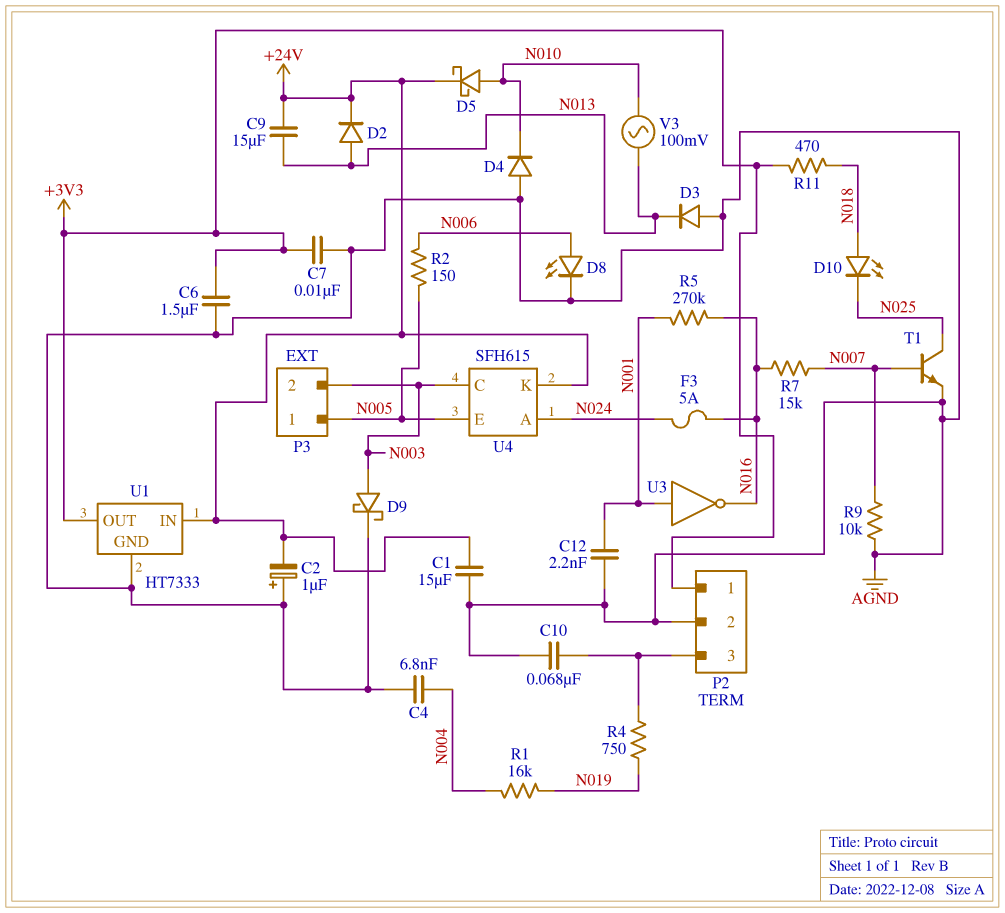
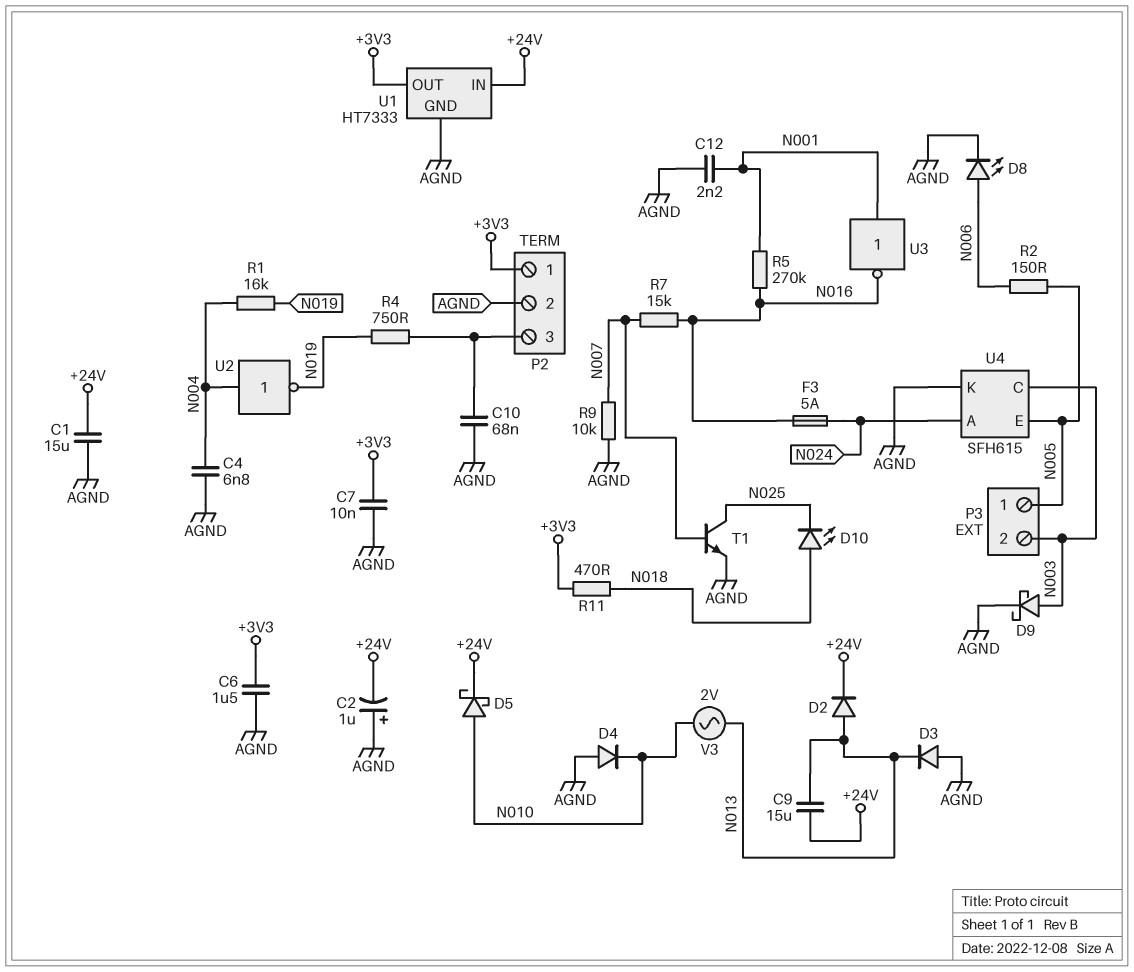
U2: none -> NOT (in N004, out N019)
U4 pin K: +24V -> AGND
V3: AC 100mV (N010, N013) -> AC 2V (N010, N013)

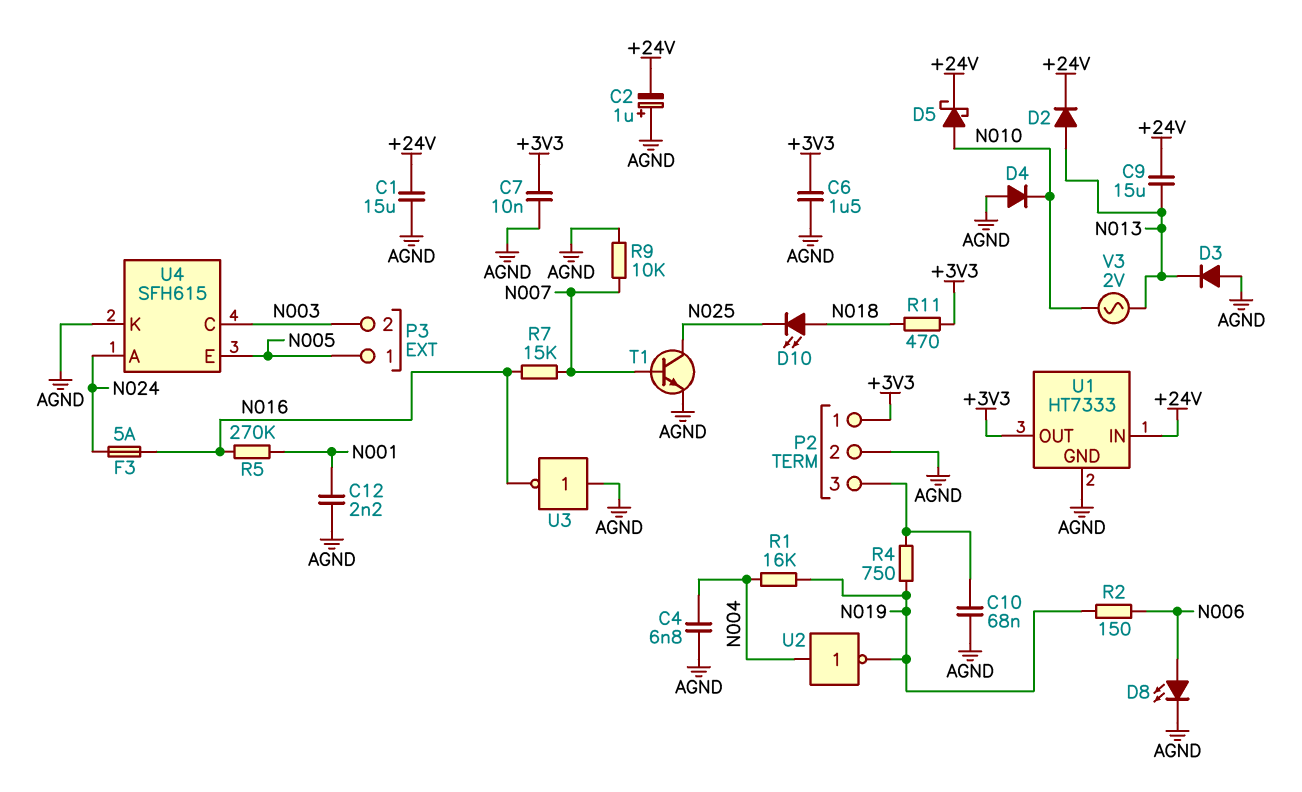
D9: schottky (A N003, K AGND) -> none
R2: 150 (N005, N006) -> 150 (N006, N019)
U3: NOT (in N001, out N016) -> NOT (in AGND, out N016)

